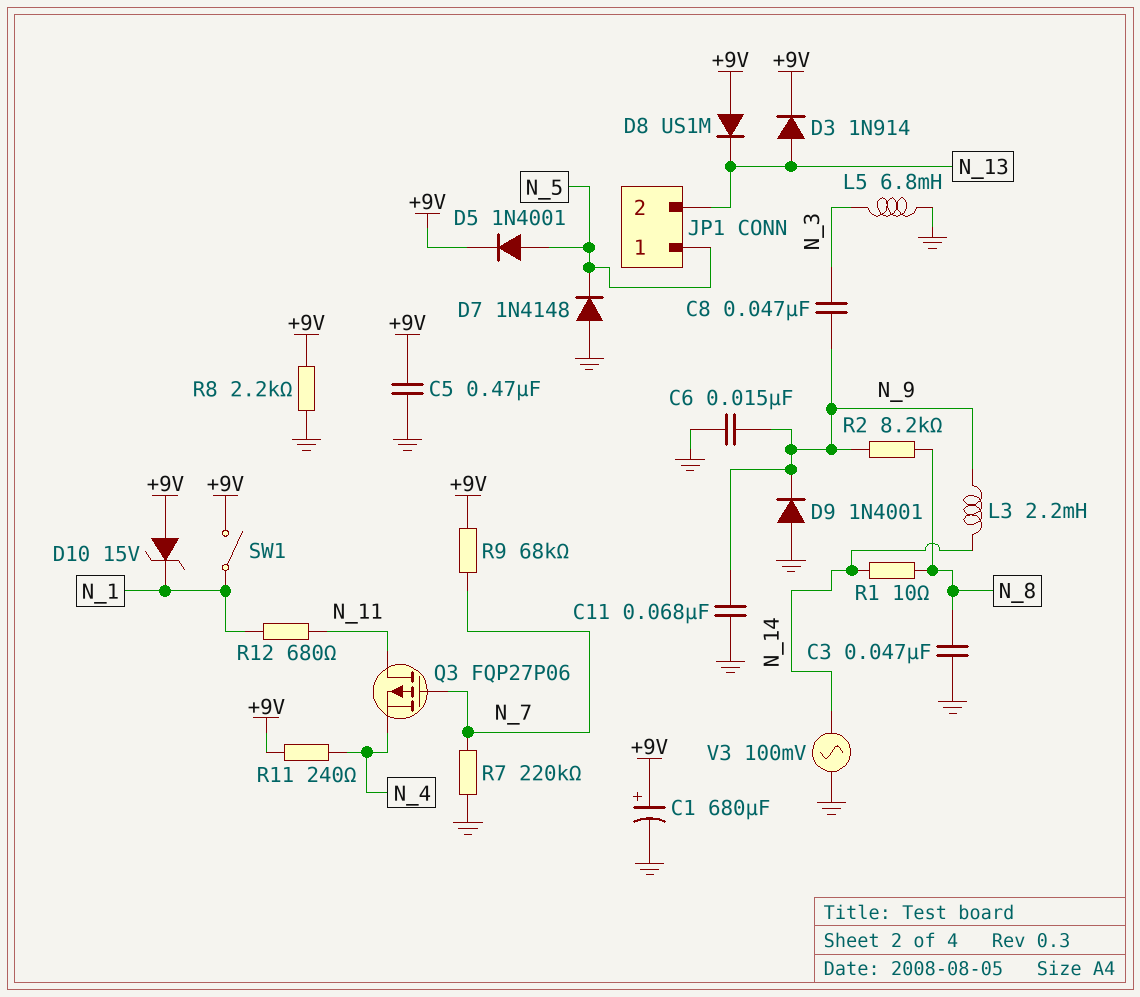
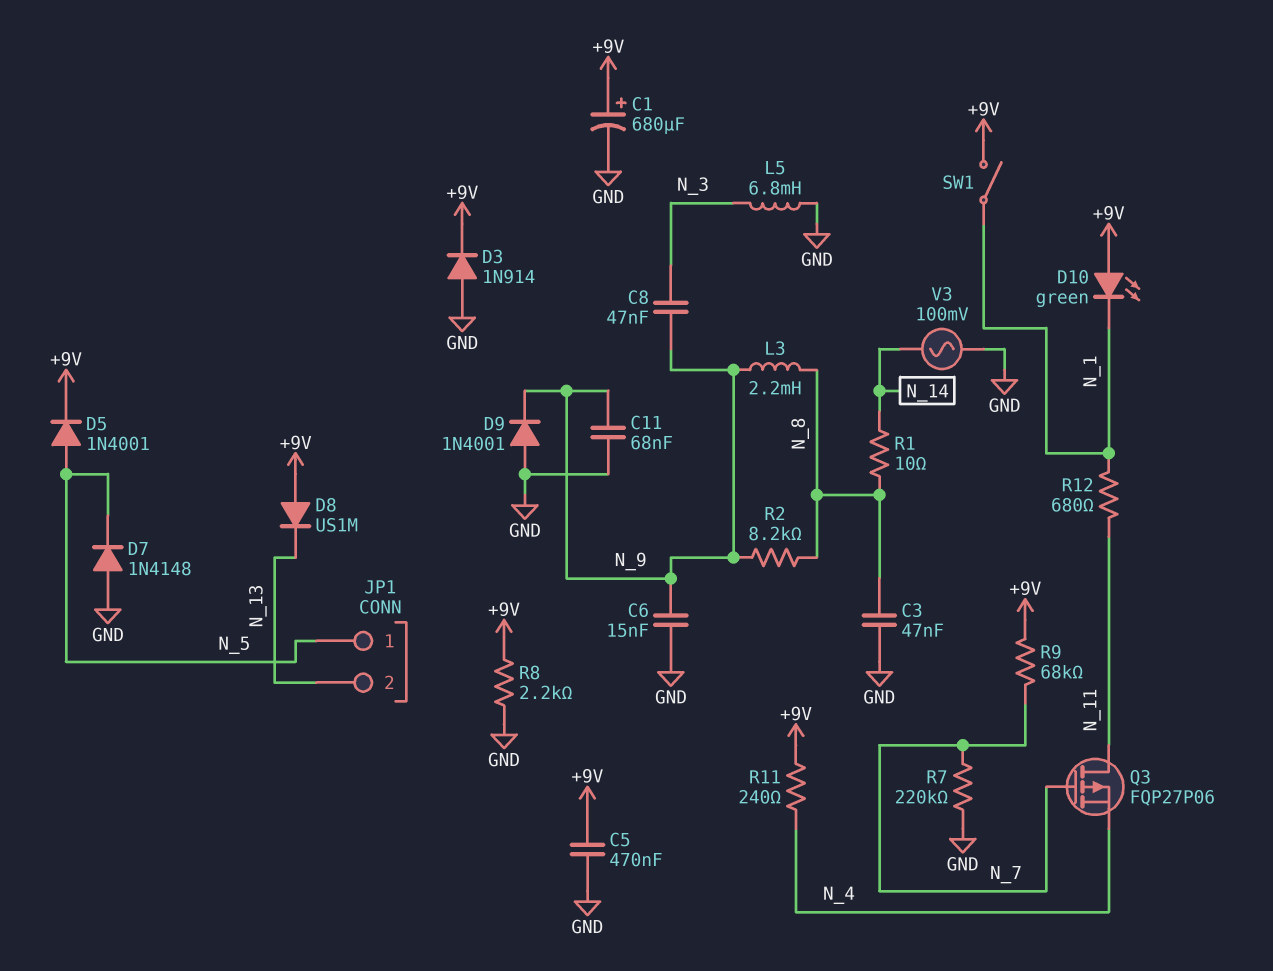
D3: diode 1N914 (A N_13, K +9V) -> diode 1N914 (A GND, K +9V)
D10: zener 15V (A +9V, K N_1) -> LED green (A +9V, K N_1)
L3: 2.2mH (N_9, N_14) -> 2.2mH (N_8, N_9)

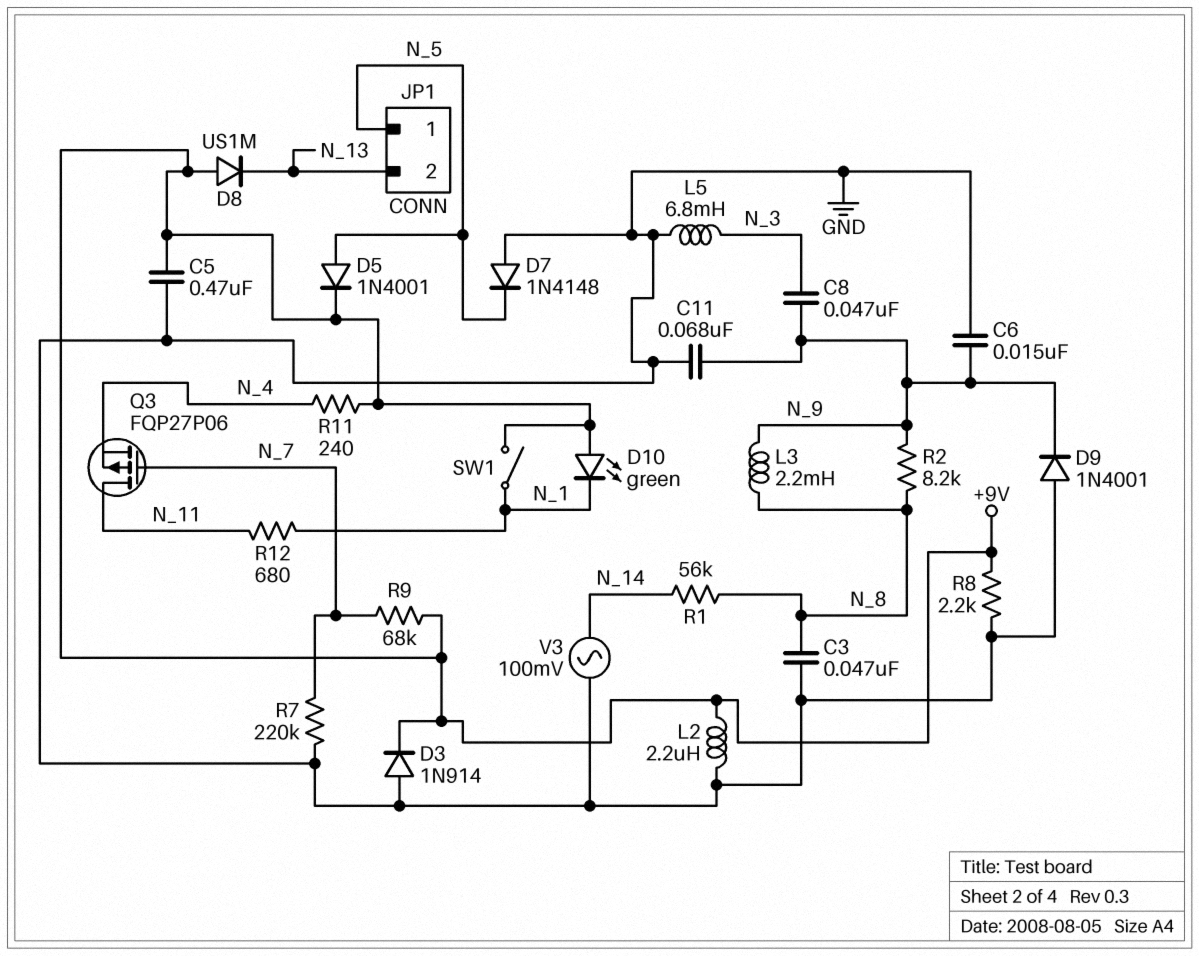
C1: 680uF (plus +9V, minus GND) -> none
L2: none -> 2.2uH (+9V, GND)
R1: 10 (N_8, N_14) -> 56k (N_8, N_14)

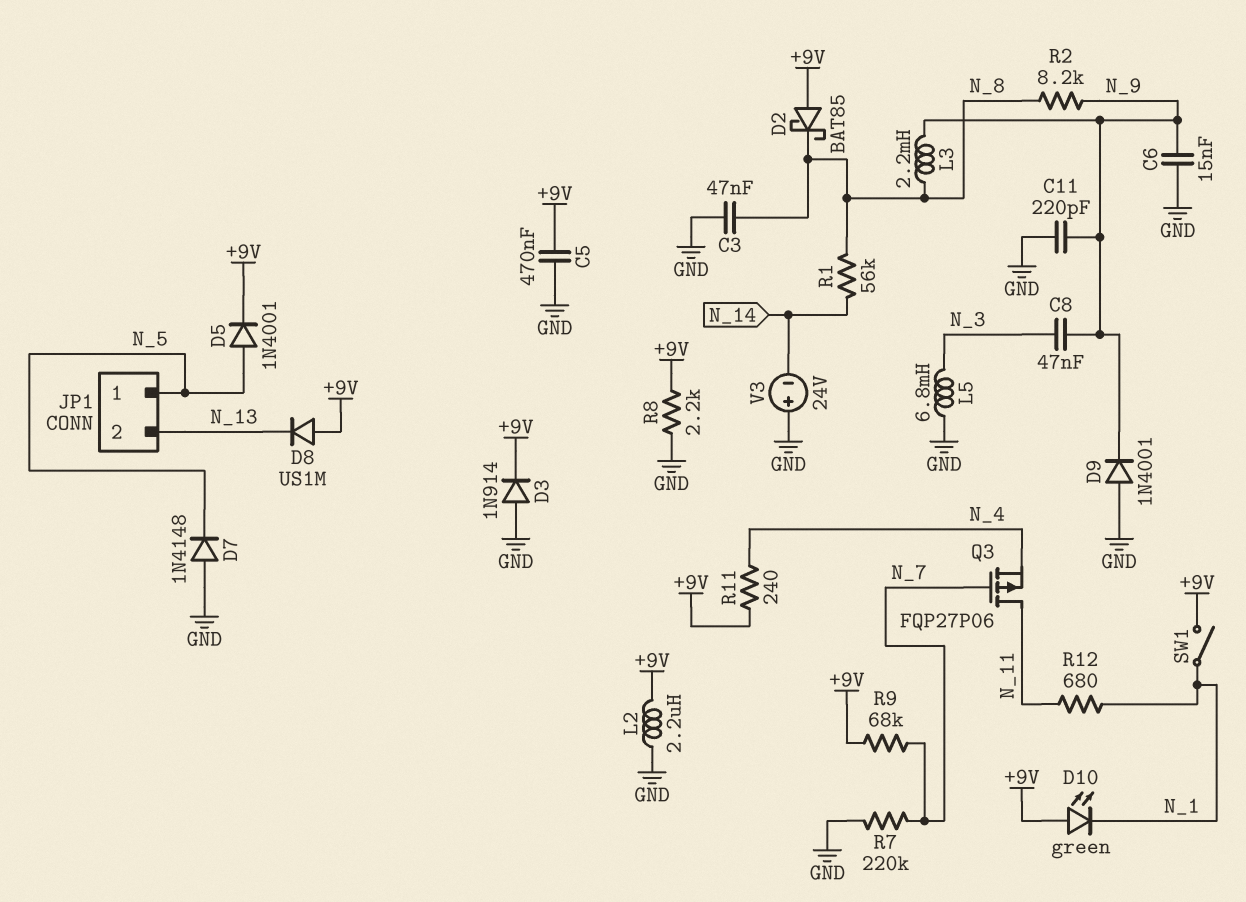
C11: 68nF (GND, N_9) -> 220pF (GND, N_9)
D2: none -> schottky BAT85 (A +9V, K N_8)
V3: AC 100mV (GND, N_14) -> 24V (plus GND, minus N_14)

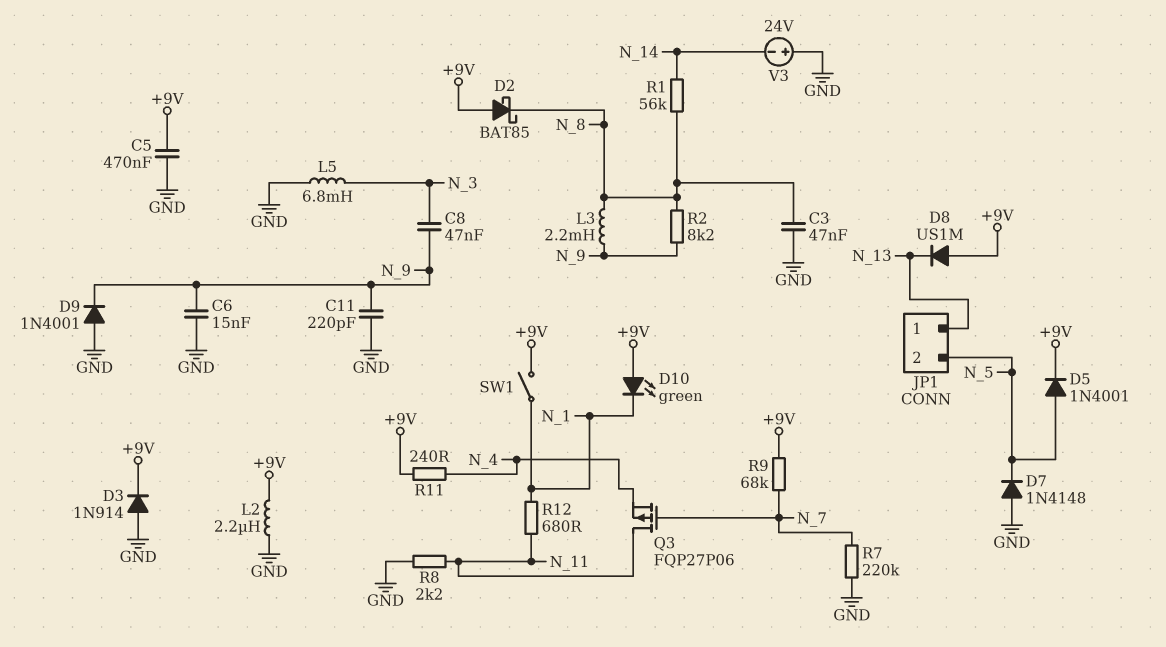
JP1 pin 1: N_5 -> N_13
JP1 pin 2: N_13 -> N_5
R8: 2.2k (+9V, GND) -> 2.2k (GND, N_11)

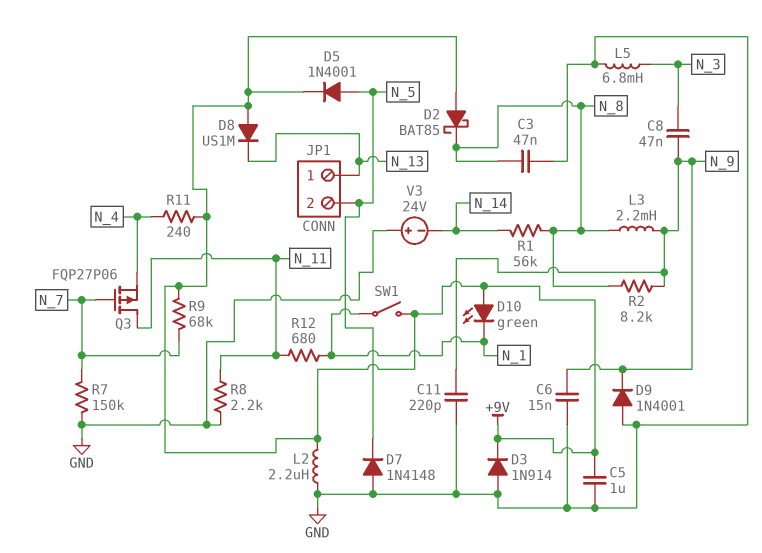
C5: 470nF (+9V, GND) -> 1uF (+9V, GND)
R7: 220k (GND, N_7) -> 150k (GND, N_7)

